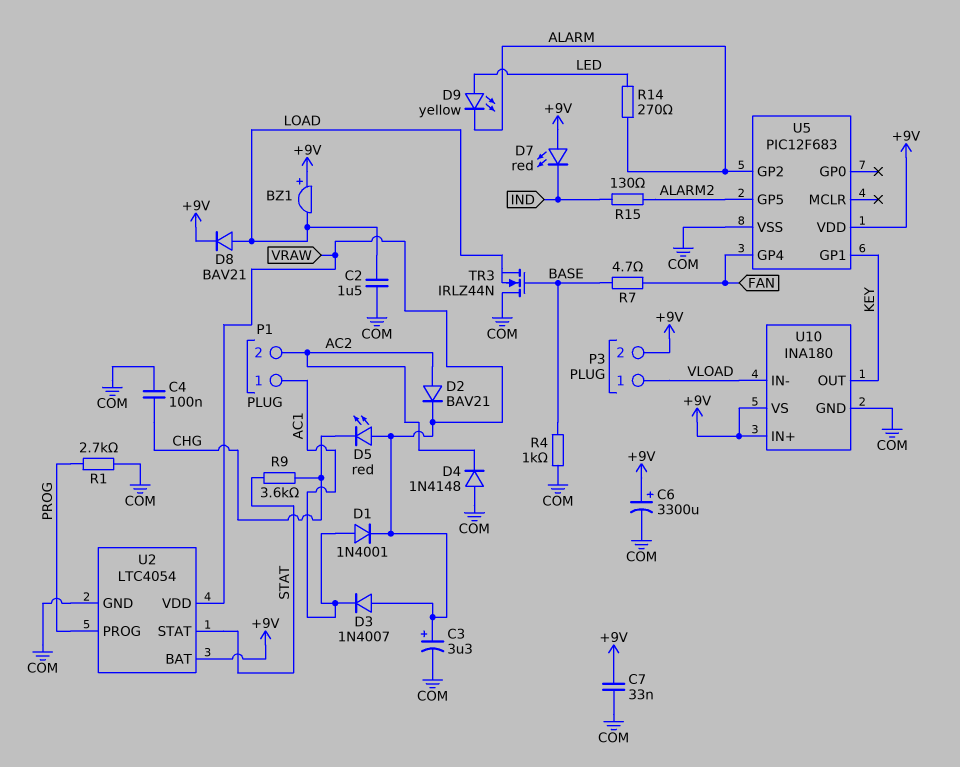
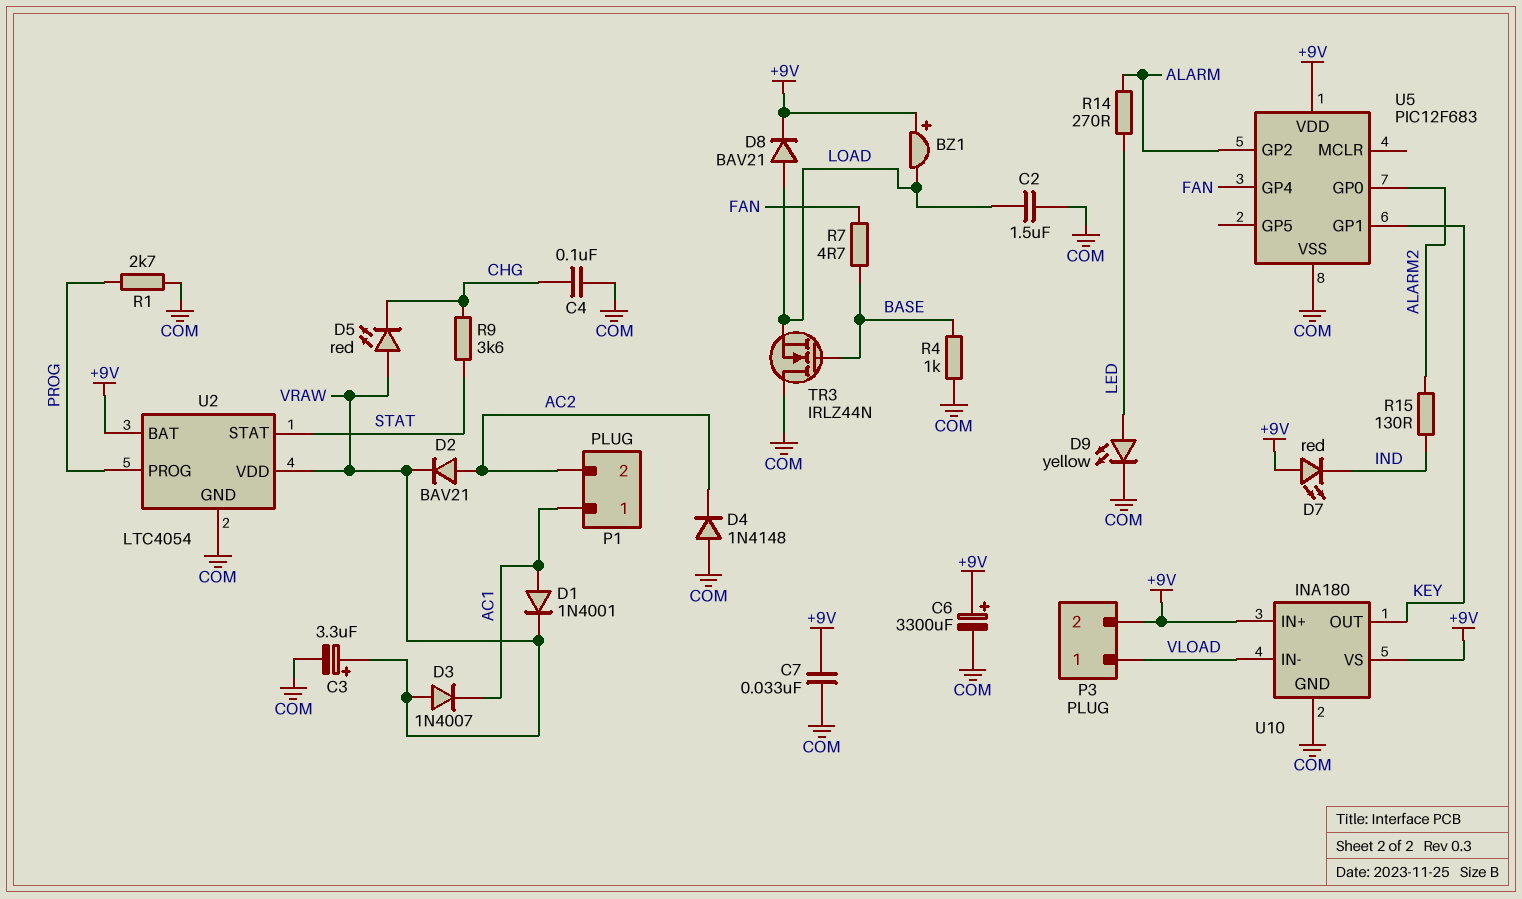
D9: LED yellow (A LED, K ALARM) -> LED yellow (A LED, K COM)
U5 pin GP0: none -> ALARM2
U5 pin GP5: ALARM2 -> none

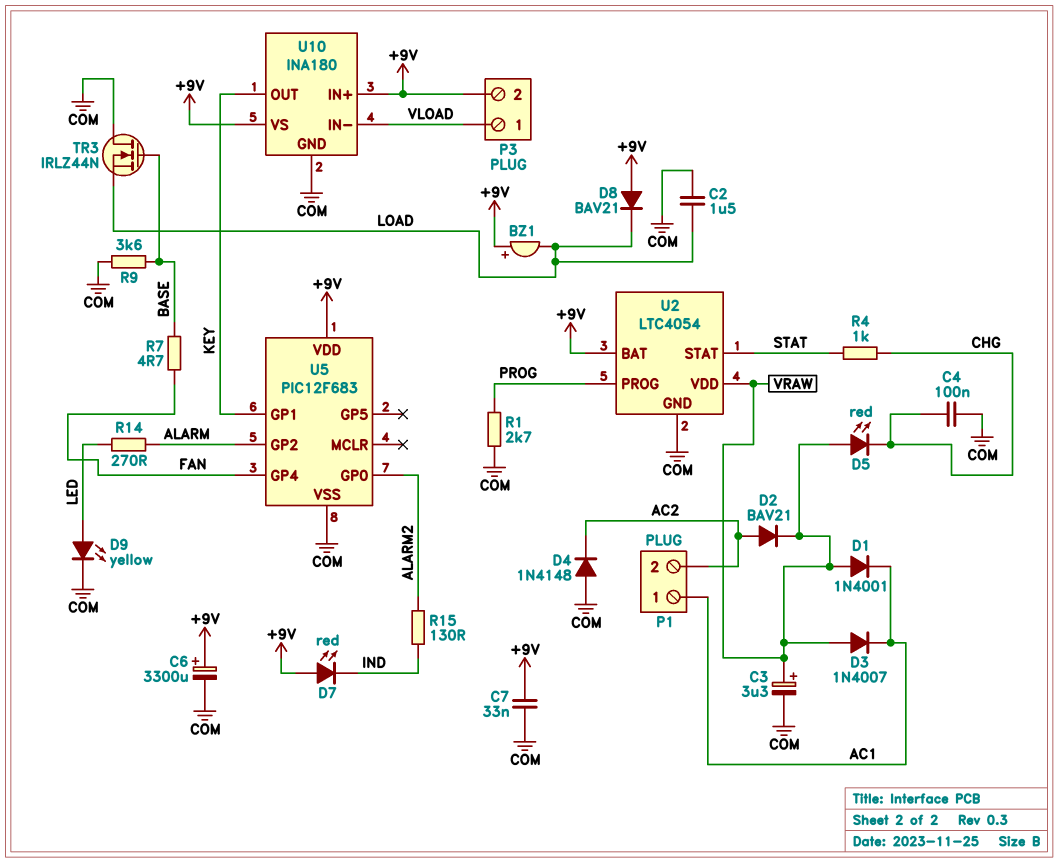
D1: diode 1N4001 (A AC1, K VRAW) -> diode 1N4001 (A VRAW, K AC1)
D8: diode BAV21 (A LOAD, K +9V) -> diode BAV21 (A +9V, K LOAD)
R4: 1k (BASE, COM) -> 1k (CHG, STAT)
R9: 3.6k (CHG, STAT) -> 3.6k (BASE, COM)

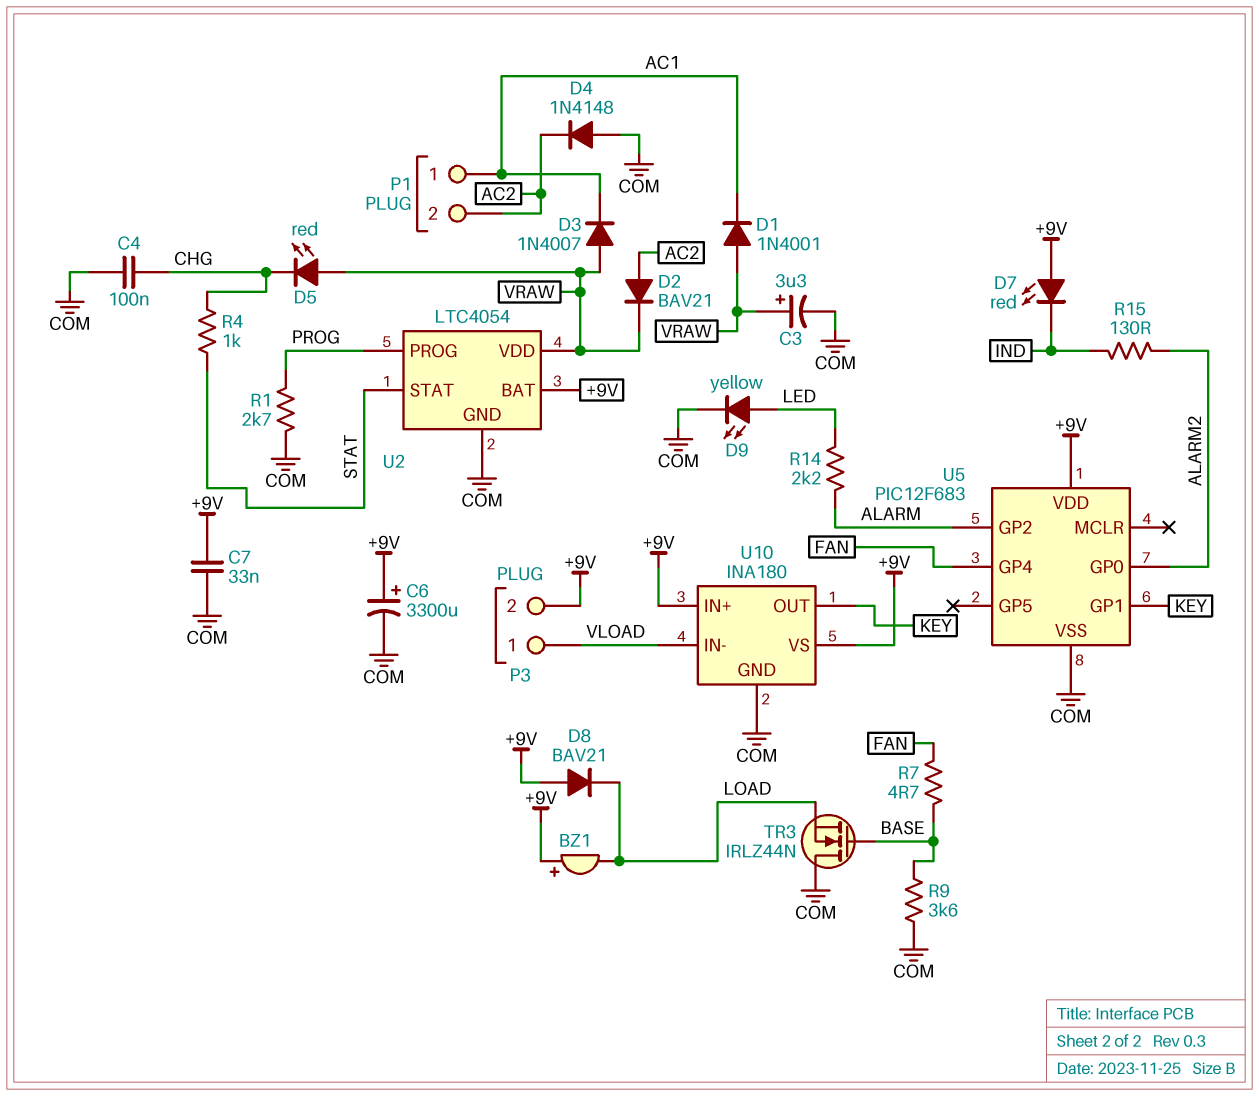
C2: 1.5uF (COM, LOAD) -> none
R14: 270 (ALARM, LED) -> 2.2k (ALARM, LED)

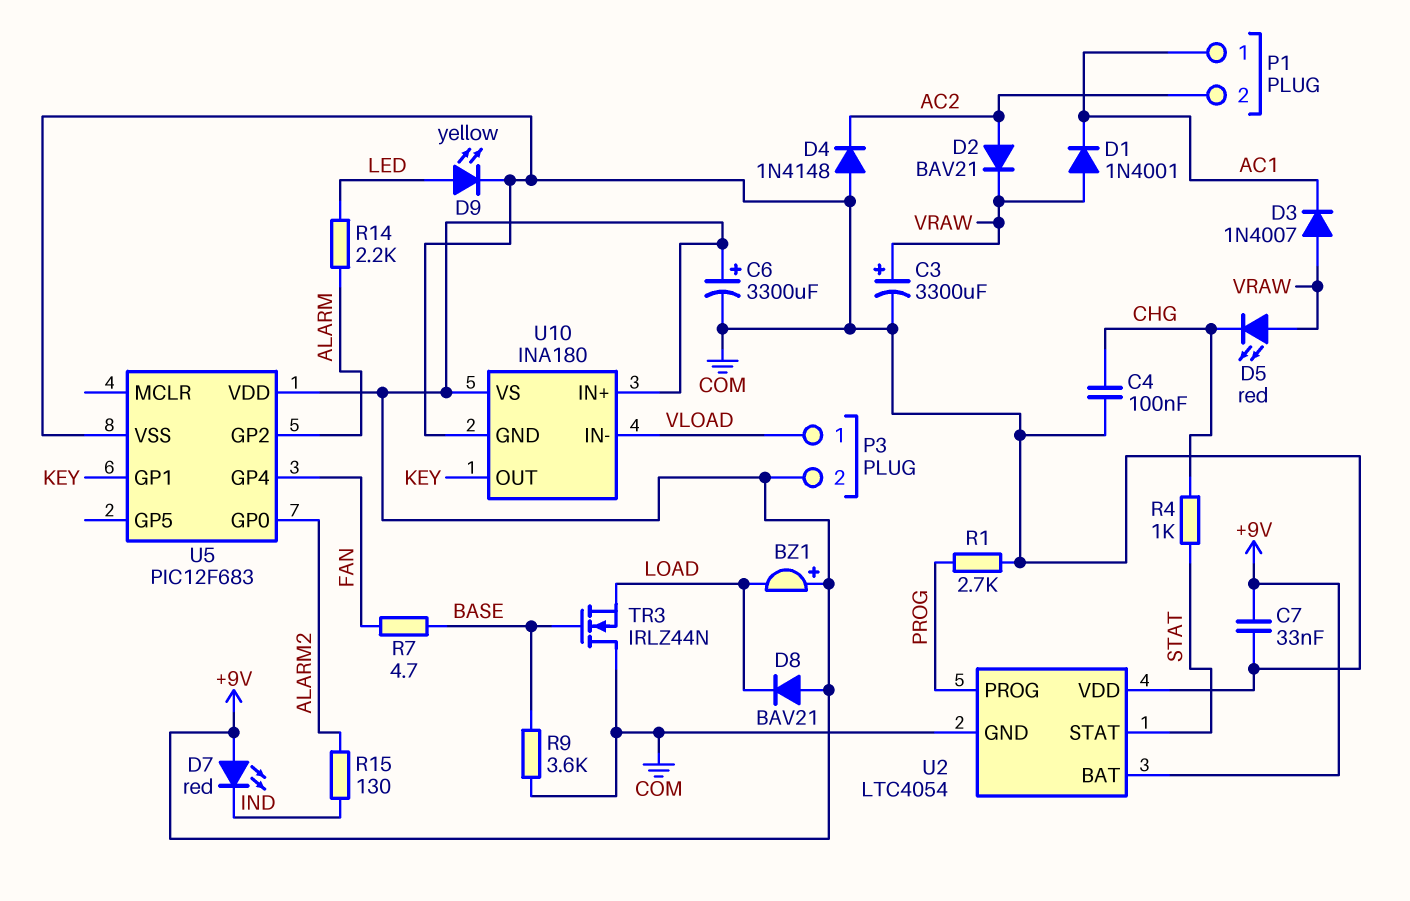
C3: 3.3uF (plus VRAW, minus COM) -> 3300uF (plus VRAW, minus COM)
U2 pin VDD: VRAW -> COM

